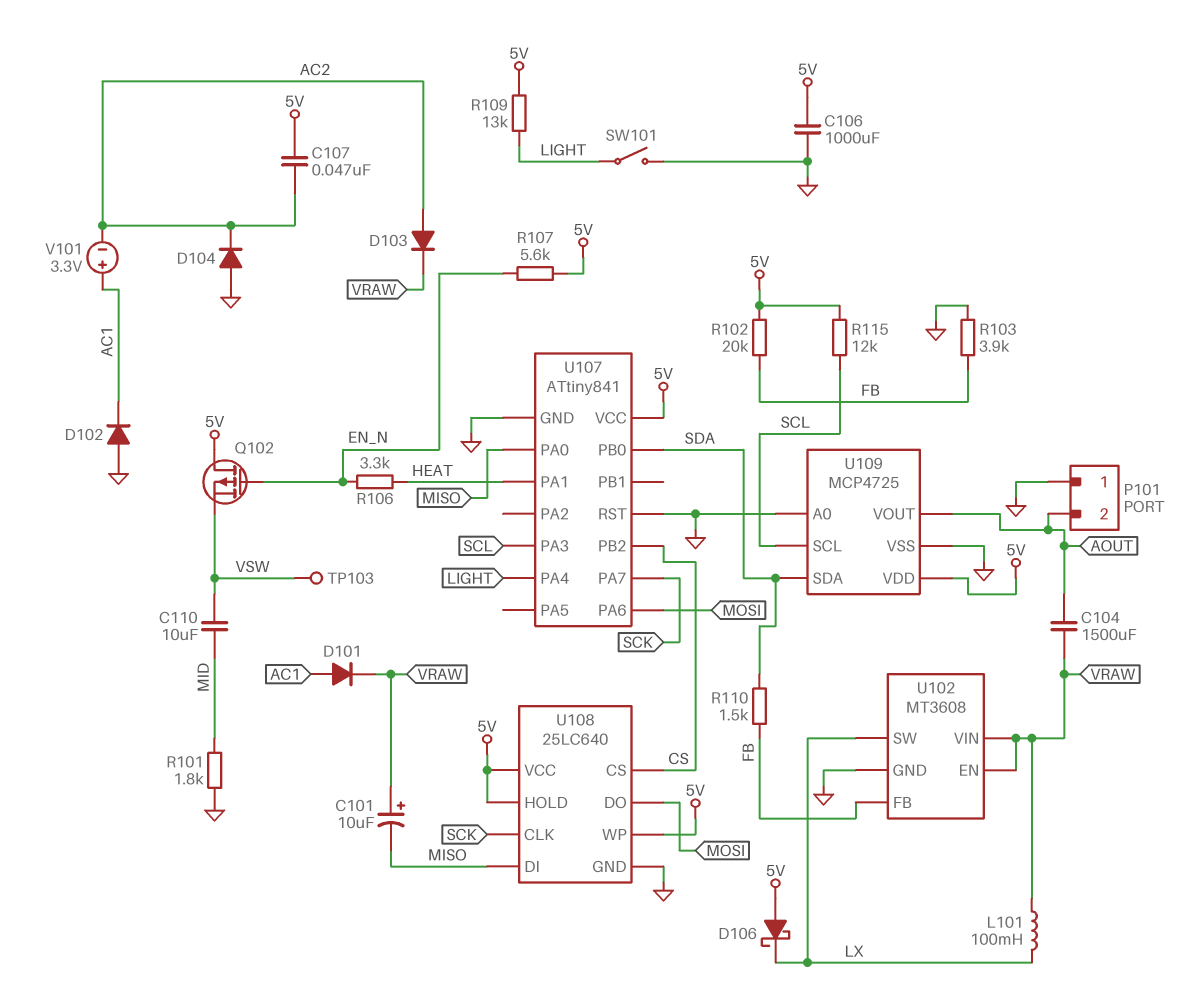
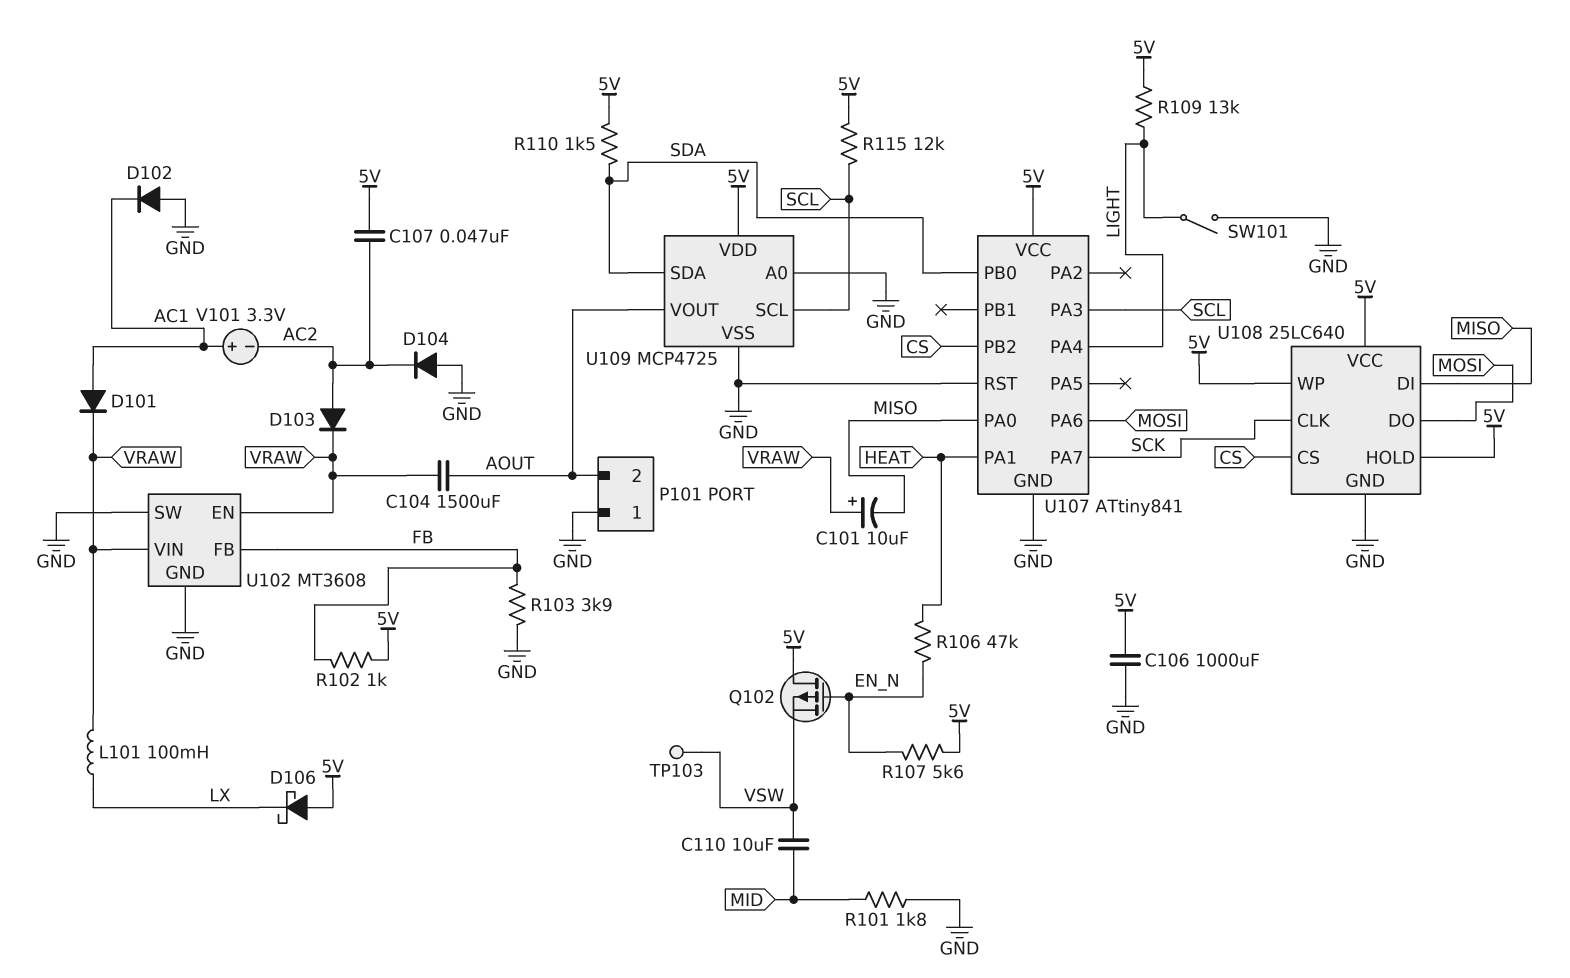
R102: 20k (5V, FB) -> 1k (5V, FB)
R106: 3.3k (EN_N, HEAT) -> 47k (EN_N, HEAT)
R110: 1.5k (FB, SDA) -> 1.5k (5V, SDA)
U102 pin SW: LX -> GND

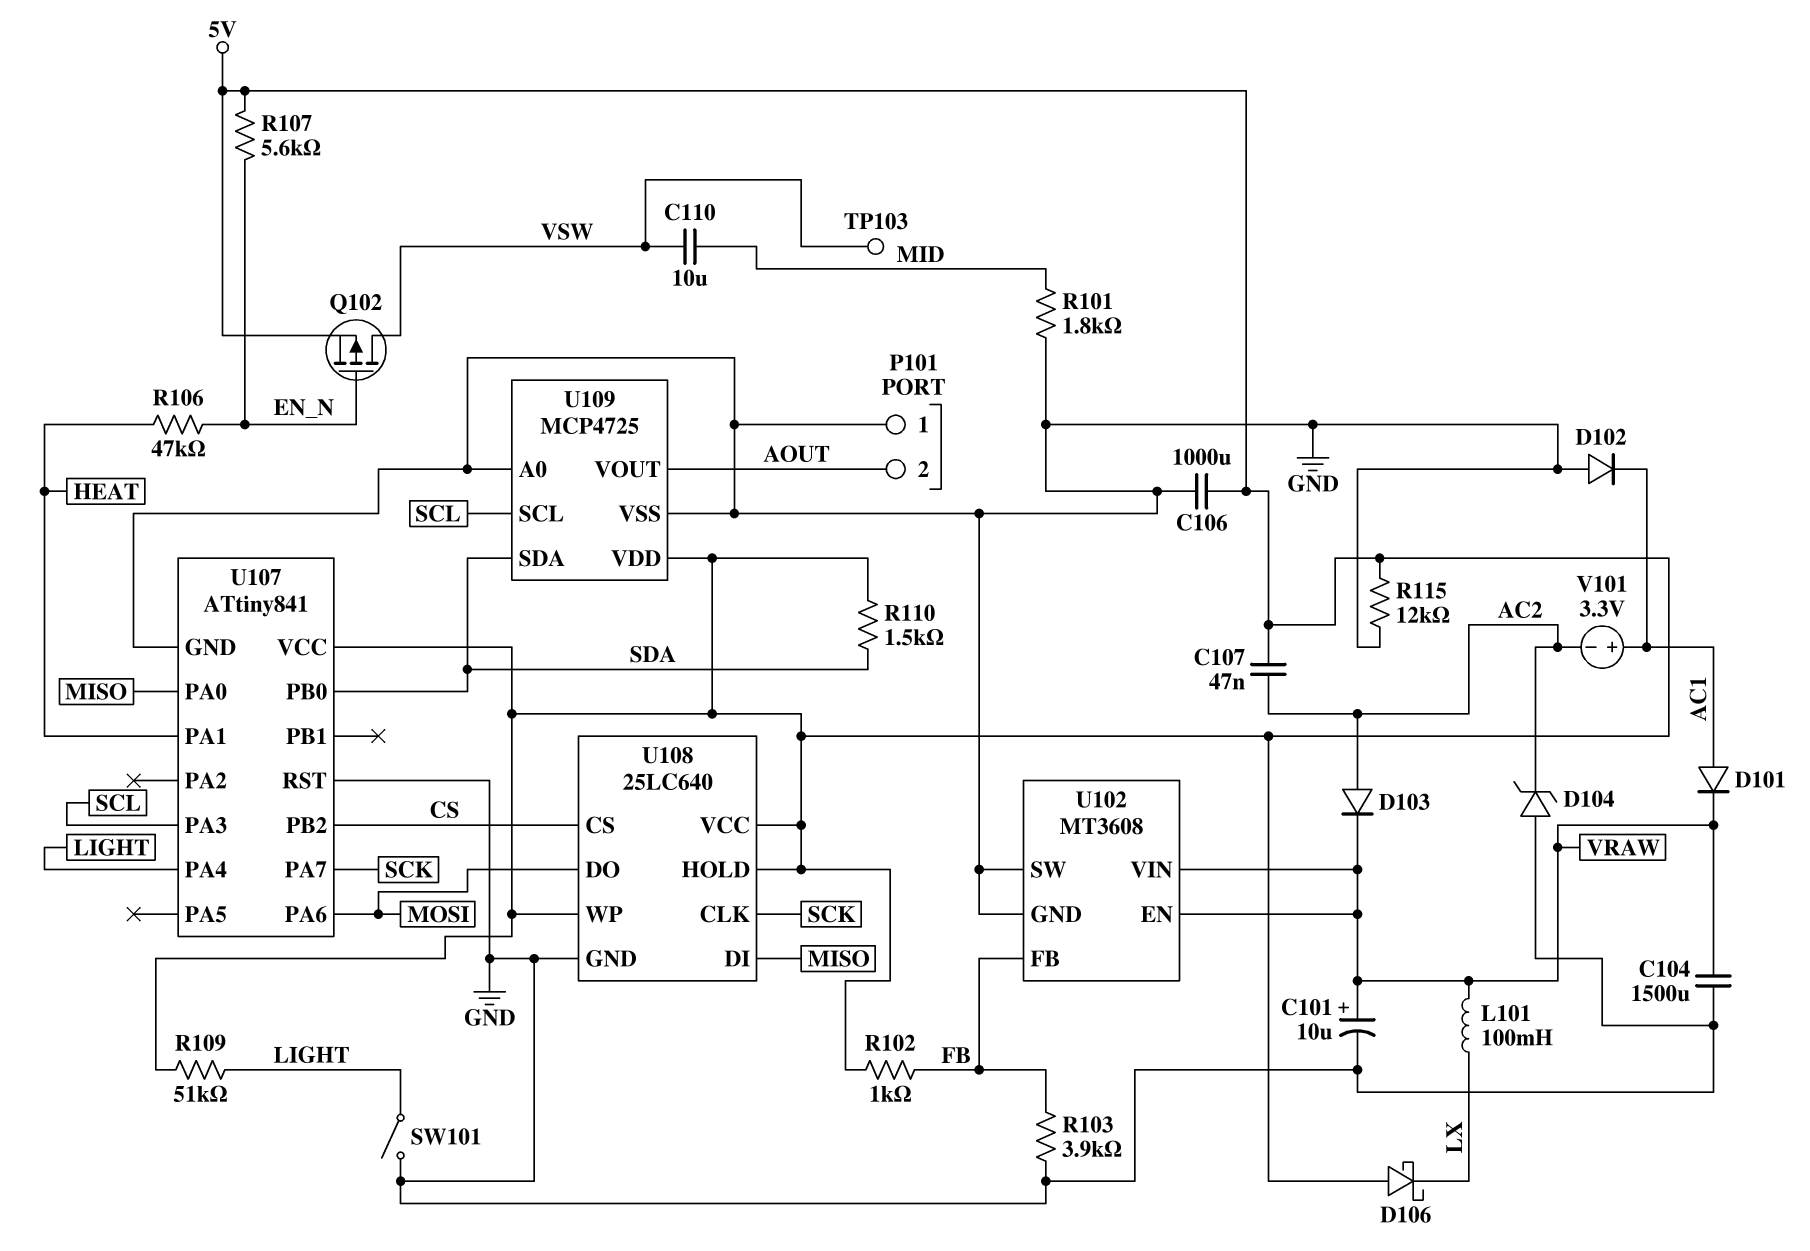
C101: 10uF (plus VRAW, minus MISO) -> 10uF (plus VRAW, minus GND)
C104: 1500uF (AOUT, VRAW) -> 1500uF (GND, VRAW)
D104: diode (A GND, K AC2) -> zener (A GND, K AC2)
Q102: PMOS (G EN_N, D 5V, S VSW) -> PMOS (G EN_N, D VSW, S 5V)
R109: 13k (5V, LIGHT) -> 51k (5V, LIGHT)
R115: 12k (5V, SCL) -> 12k (5V, GND)

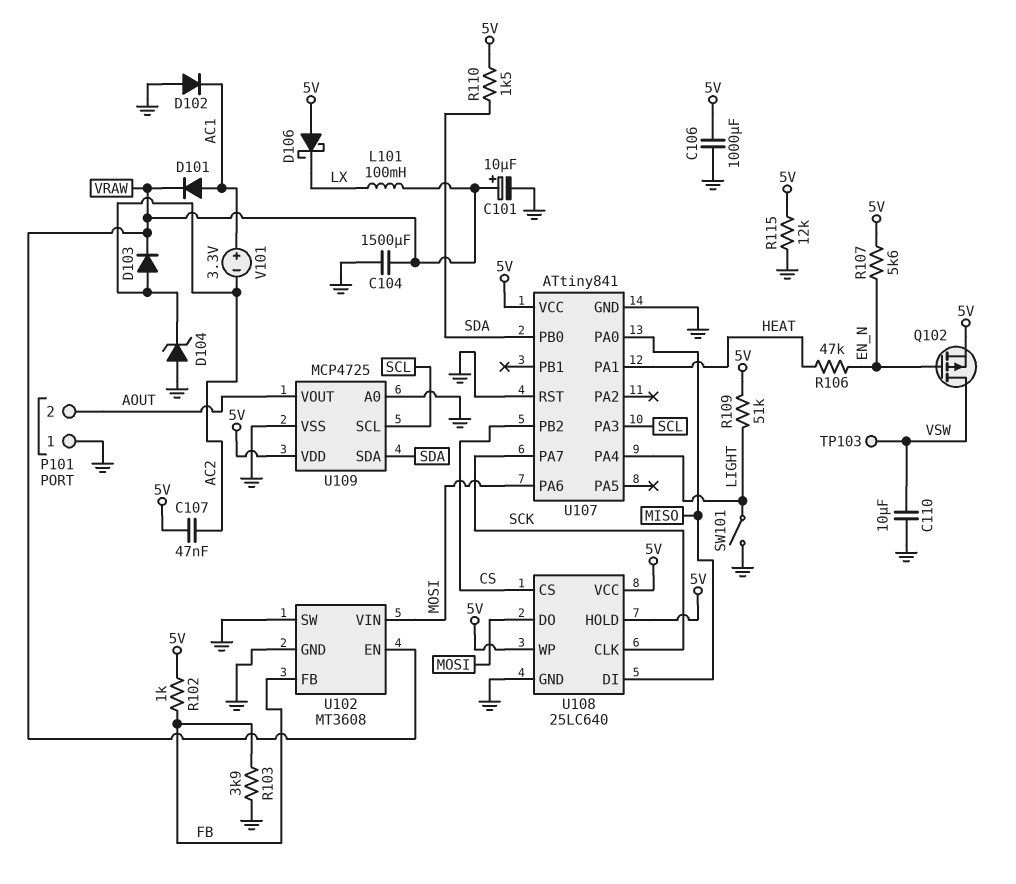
C110: 10uF (MID, VSW) -> 10uF (GND, VSW)
R101: 1.8k (GND, MID) -> none
U102 pin VIN: VRAW -> MOSI

